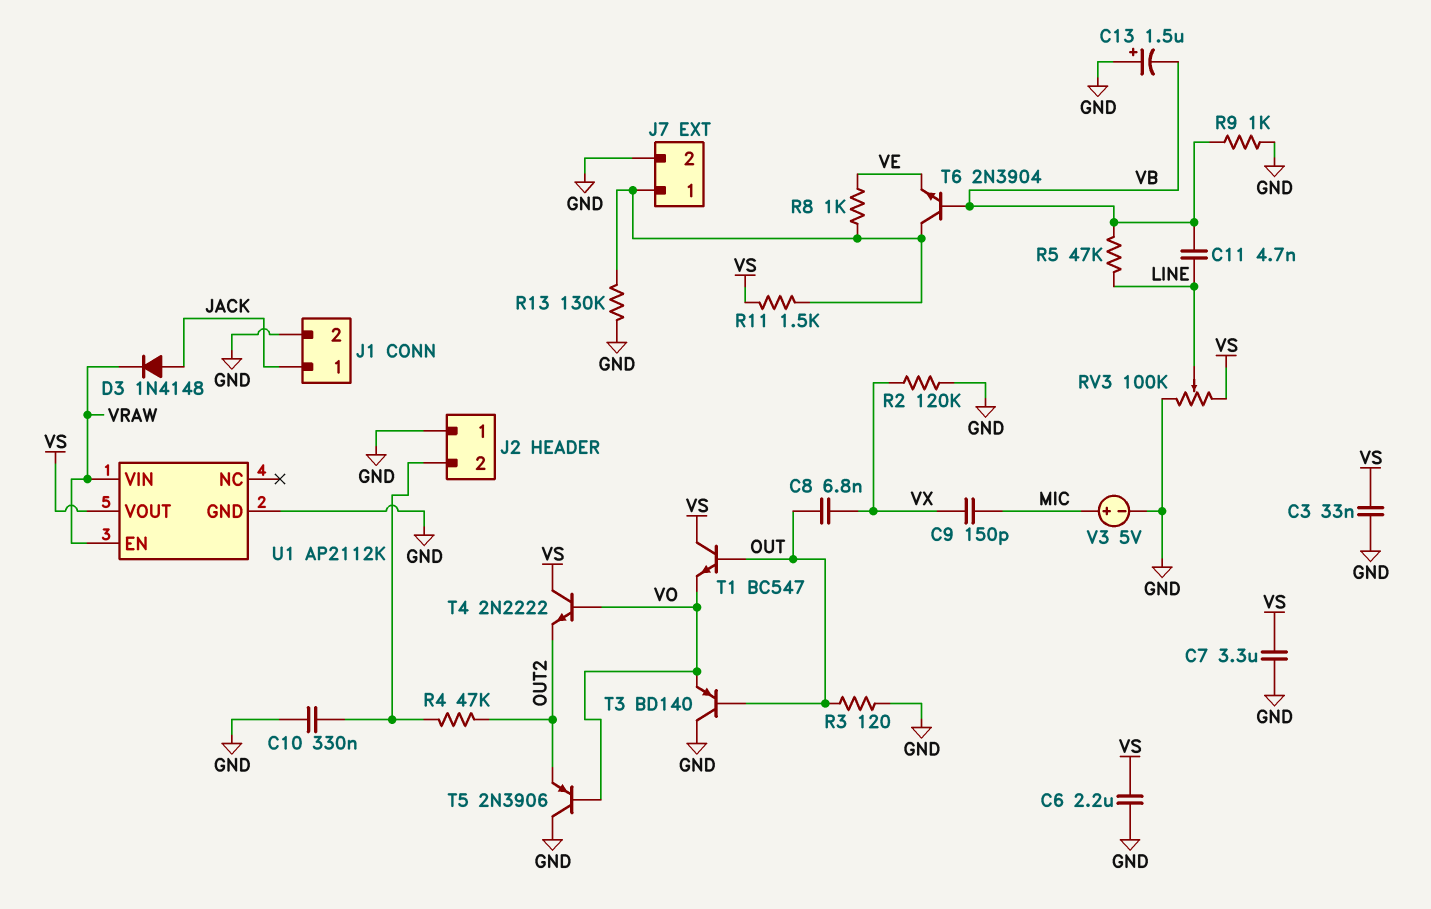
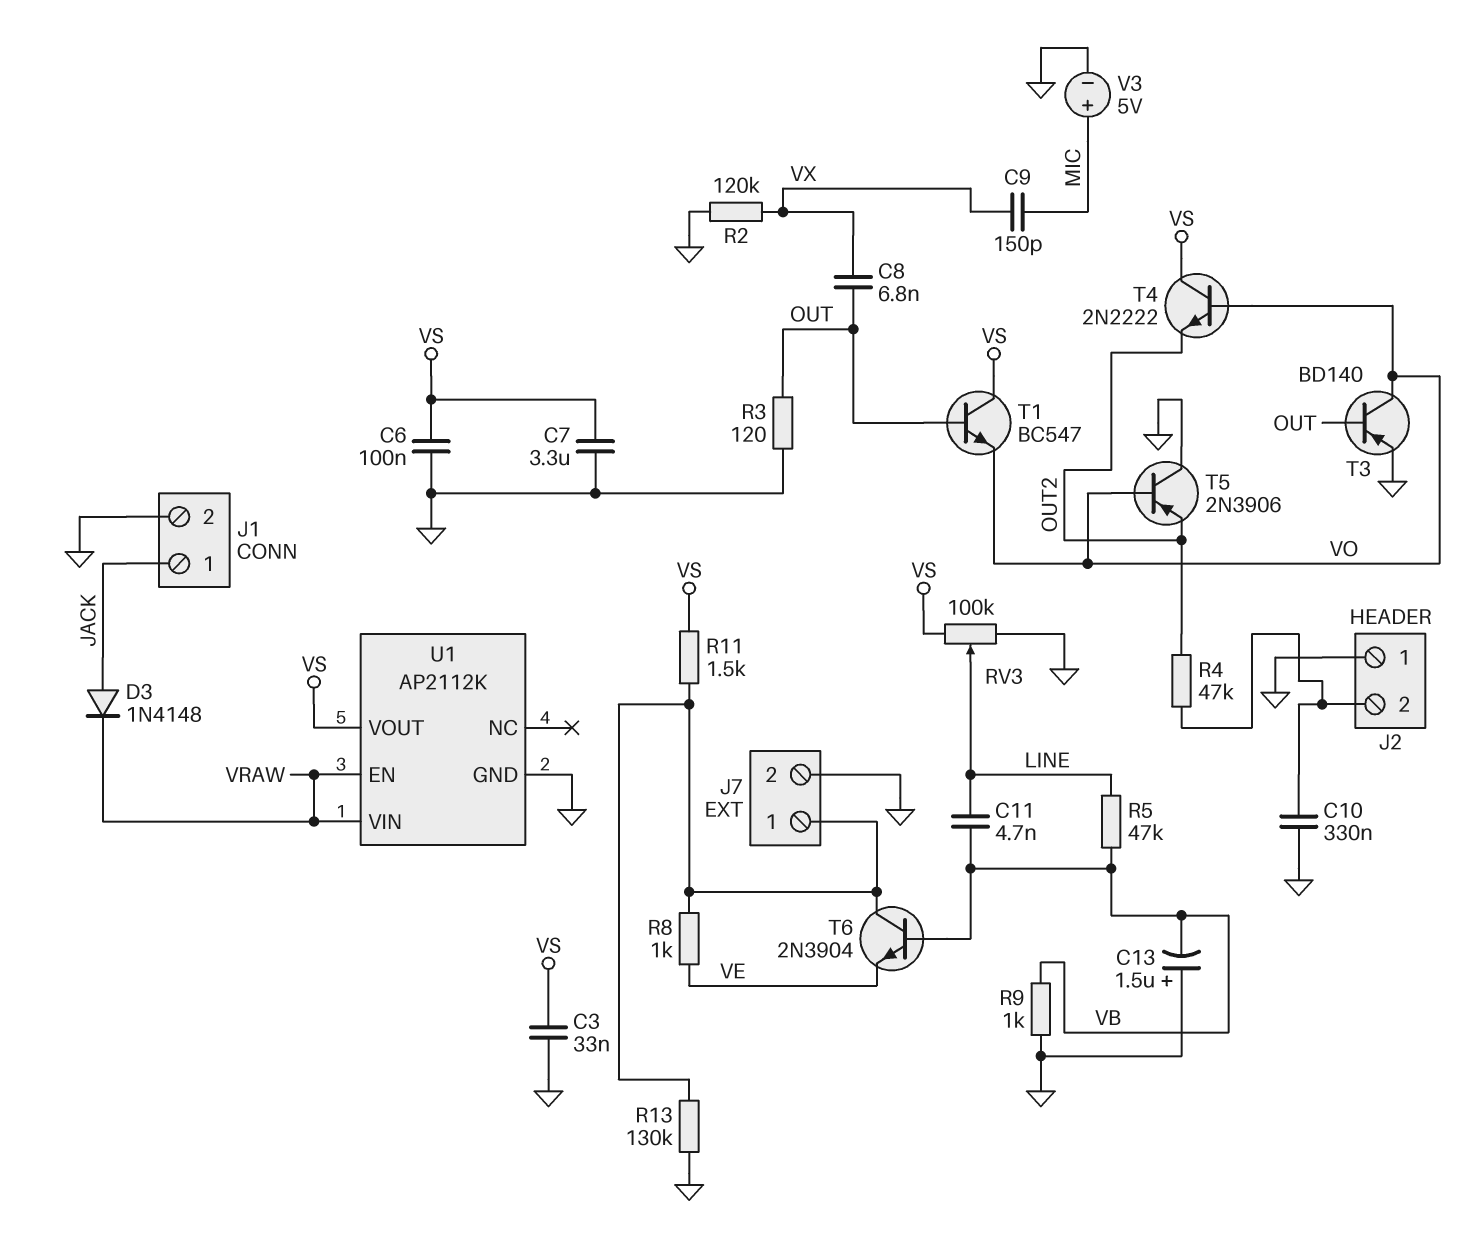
C6: 2.2uF (GND, VS) -> 100nF (GND, VS)
T3: PNP BD140 (B OUT, C GND, E VO) -> PNP BD140 (B OUT, C VO, E GND)

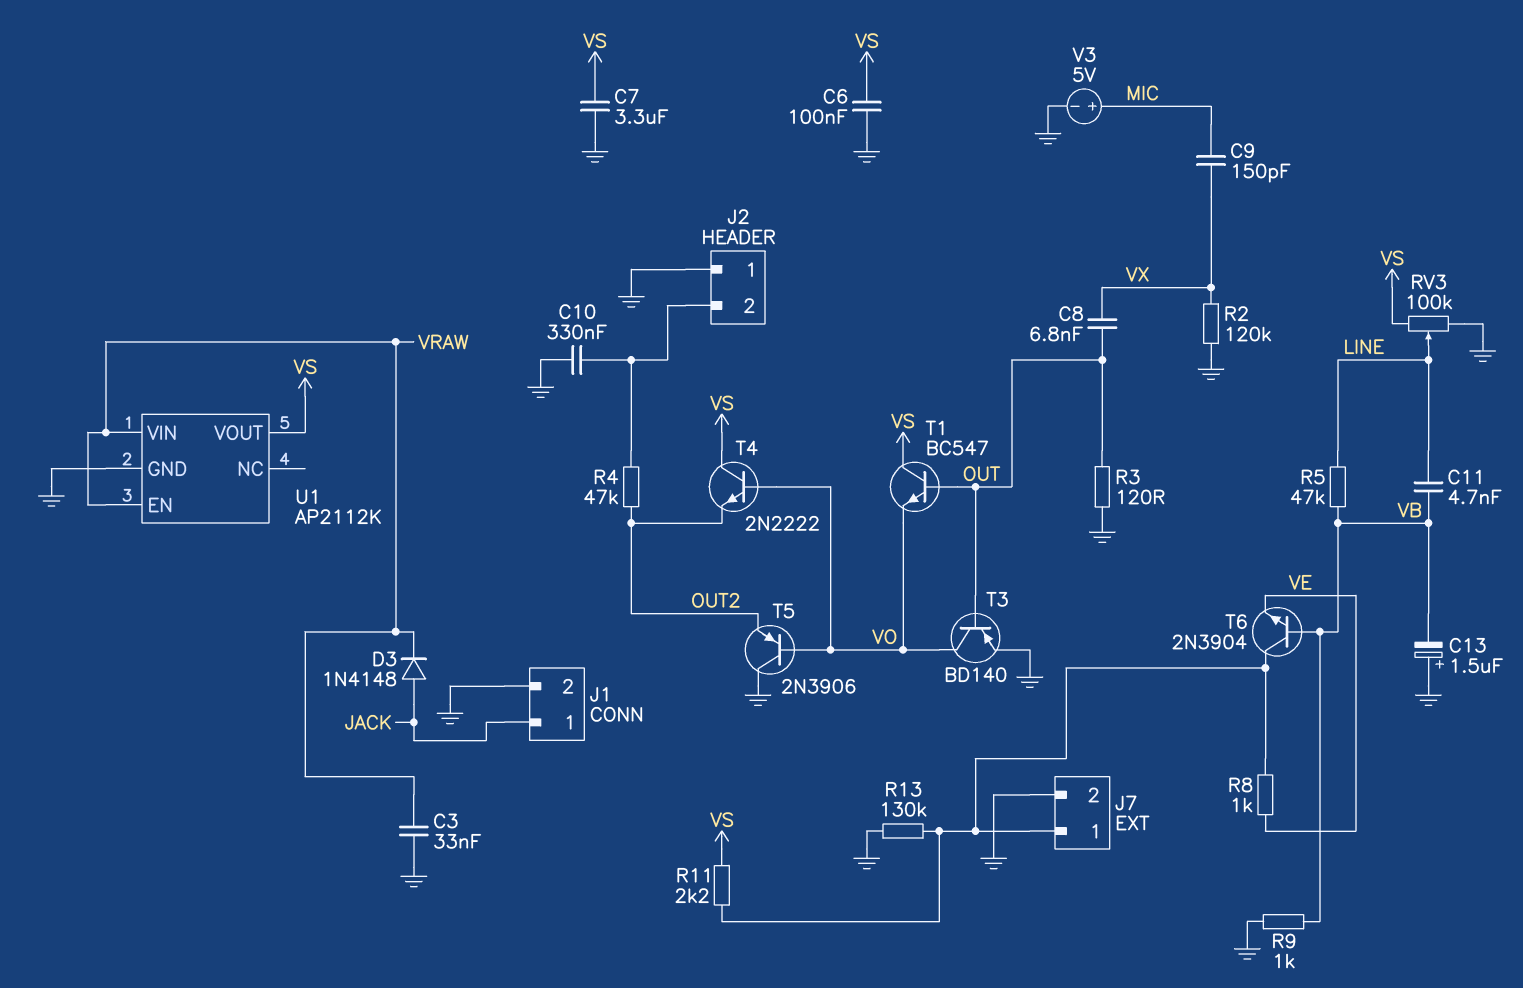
C3: 33nF (GND, VS) -> 33nF (GND, VRAW)
R11: 1.5k (J7/1, VS) -> 2.2k (J7/1, VS)

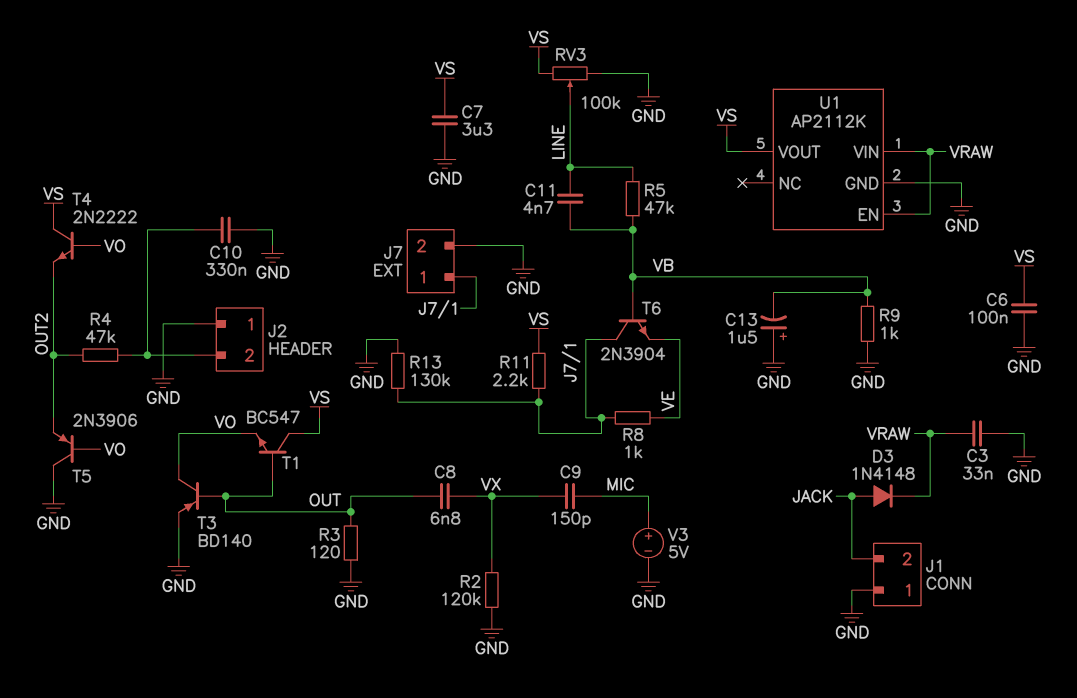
J1 pin 1: JACK -> GND
J1 pin 2: GND -> JACK

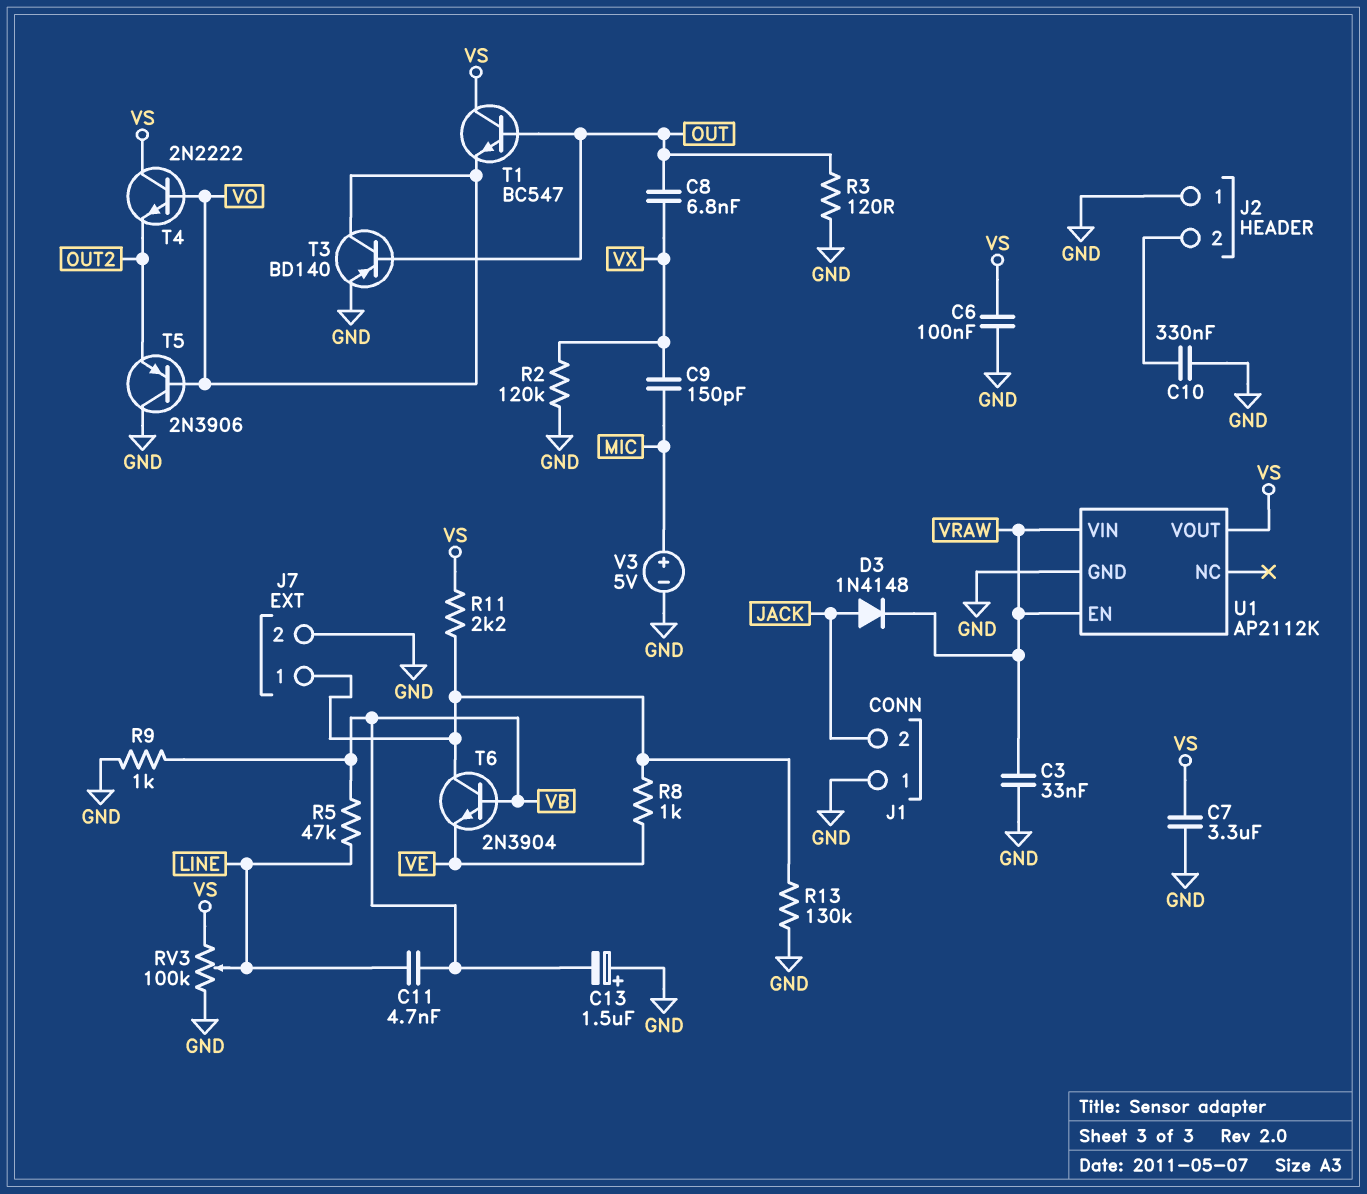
R4: 47k (J2/2, OUT2) -> none

